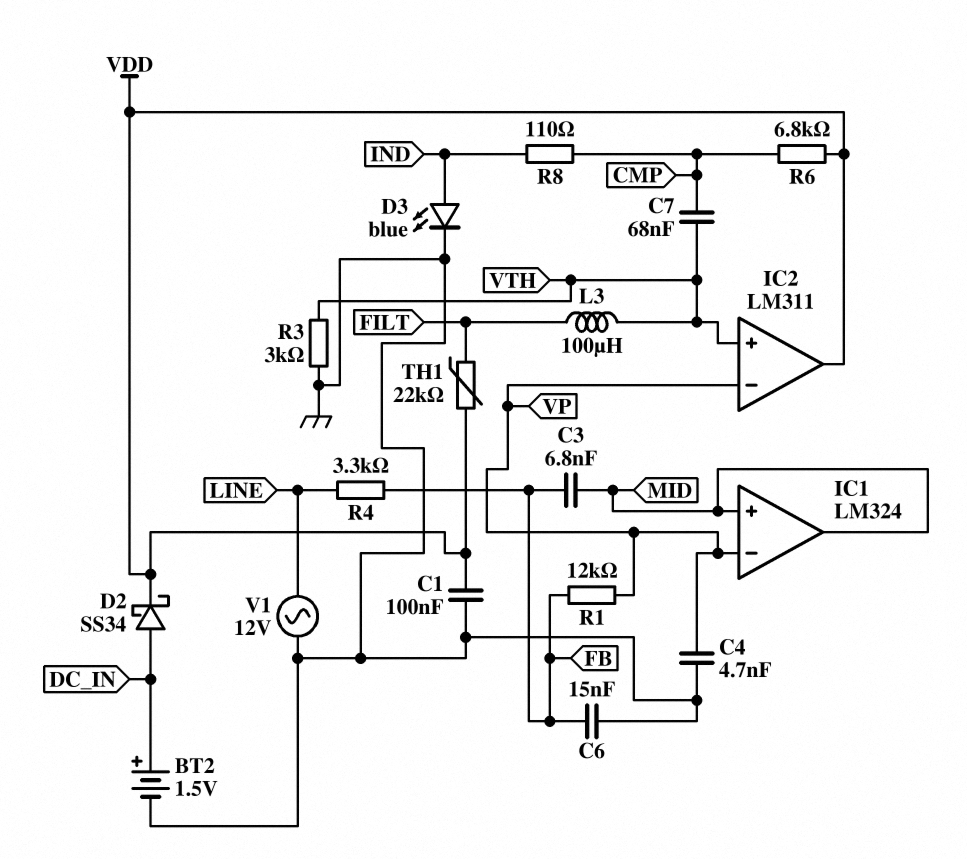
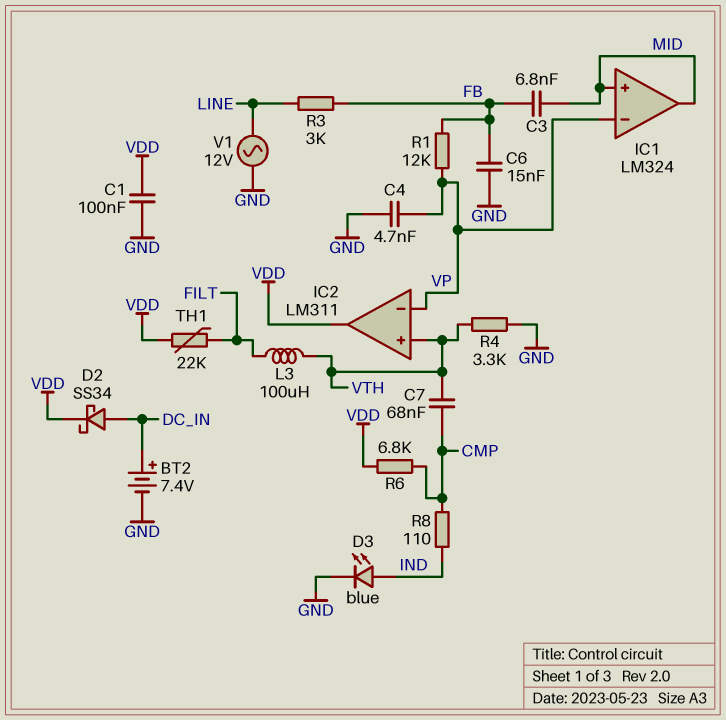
BT2: 1.5V (plus DC_IN, minus GND) -> 7.4V (plus DC_IN, minus GND)
R3: 3k (GND, VTH) -> 3k (FB, LINE)
R4: 3.3k (FB, LINE) -> 3.3k (GND, VTH)

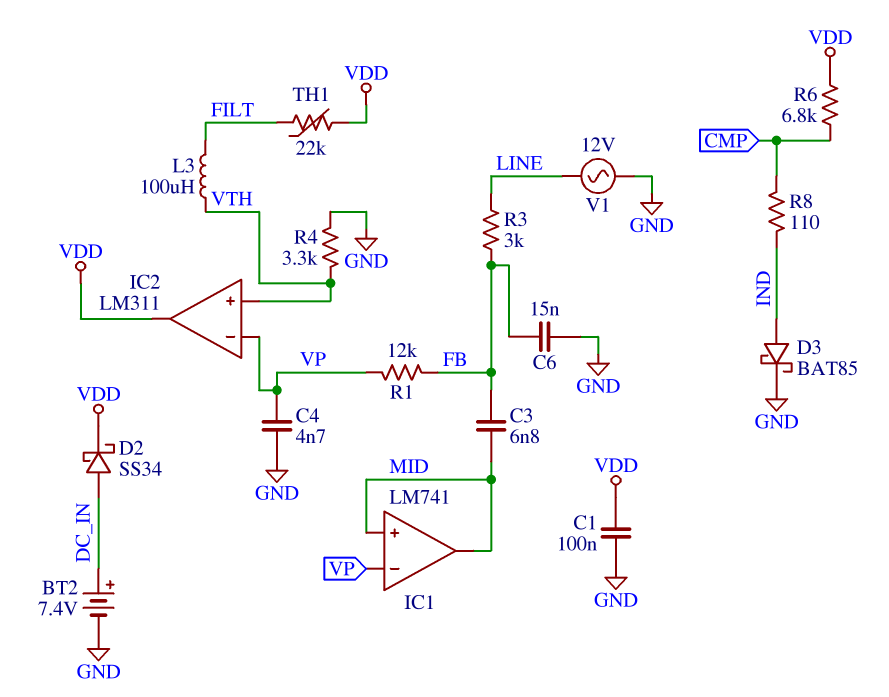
C7: 68nF (CMP, VTH) -> none
D3: LED blue (A IND, K GND) -> schottky BAT85 (A IND, K GND)
IC1: LM324 -> LM741

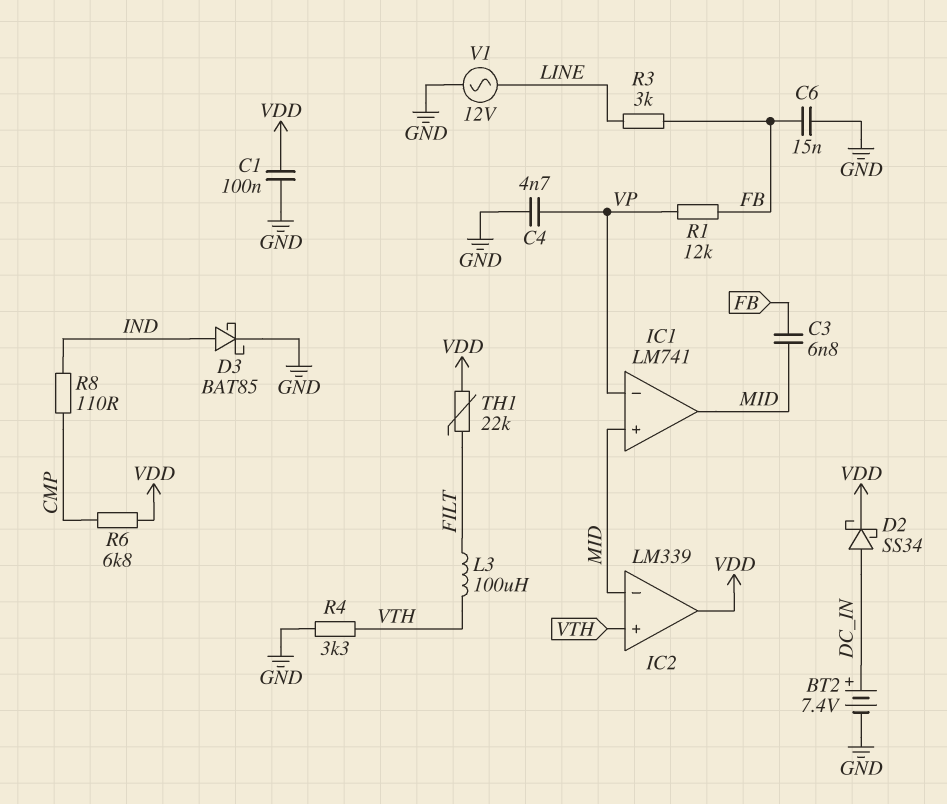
IC2: LM311 -> LM339
IC2 pin in-: VP -> MID

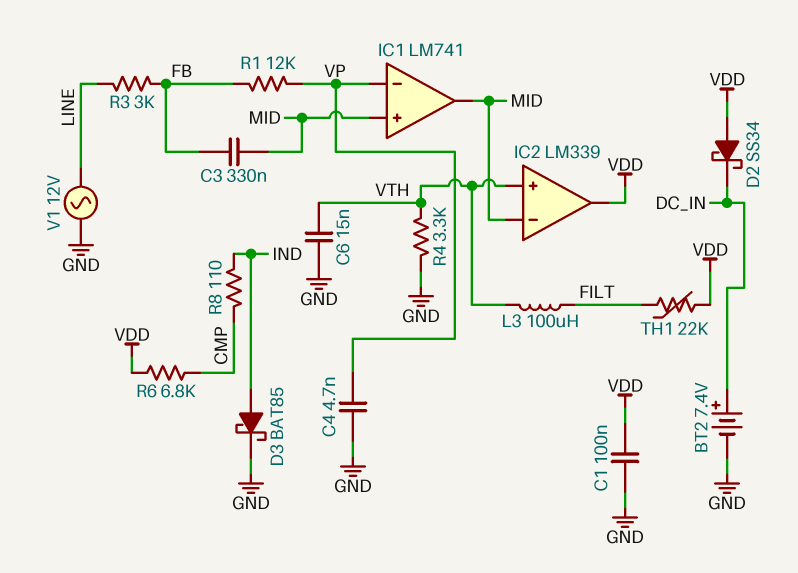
C3: 6.8nF (FB, MID) -> 330nF (FB, MID)
C6: 15nF (FB, GND) -> 15nF (GND, VTH)
D2: schottky SS34 (A DC_IN, K VDD) -> schottky SS34 (A VDD, K DC_IN)

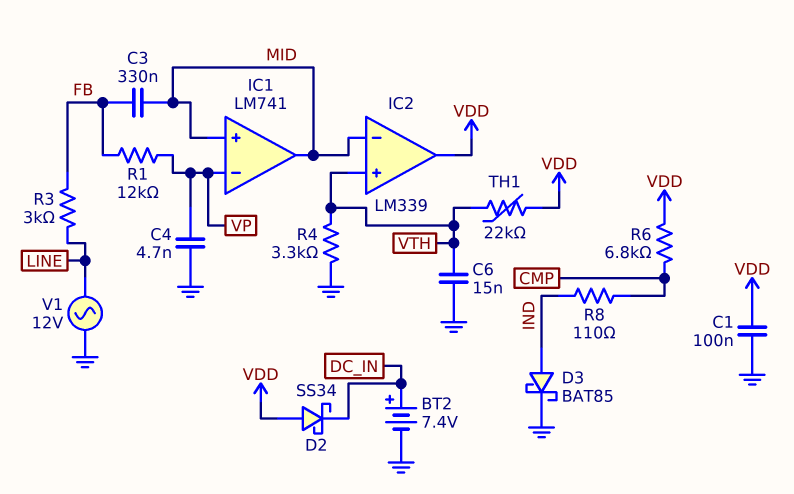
L3: 100uH (FILT, VTH) -> none
TH1: 22k (FILT, VDD) -> 22k (VDD, VTH)

